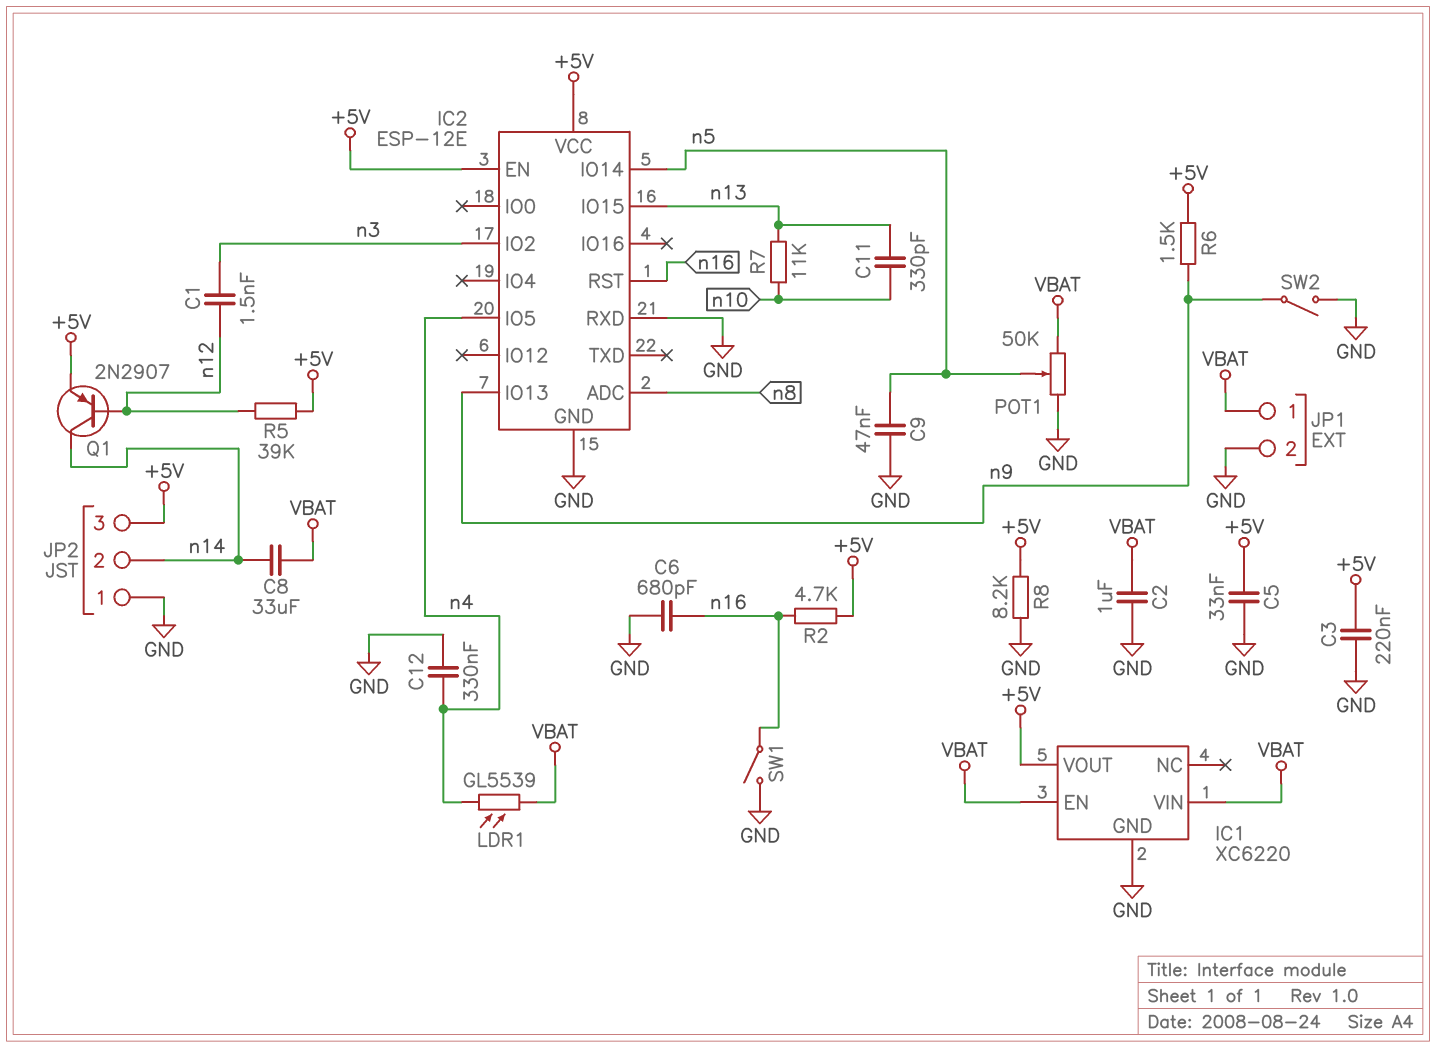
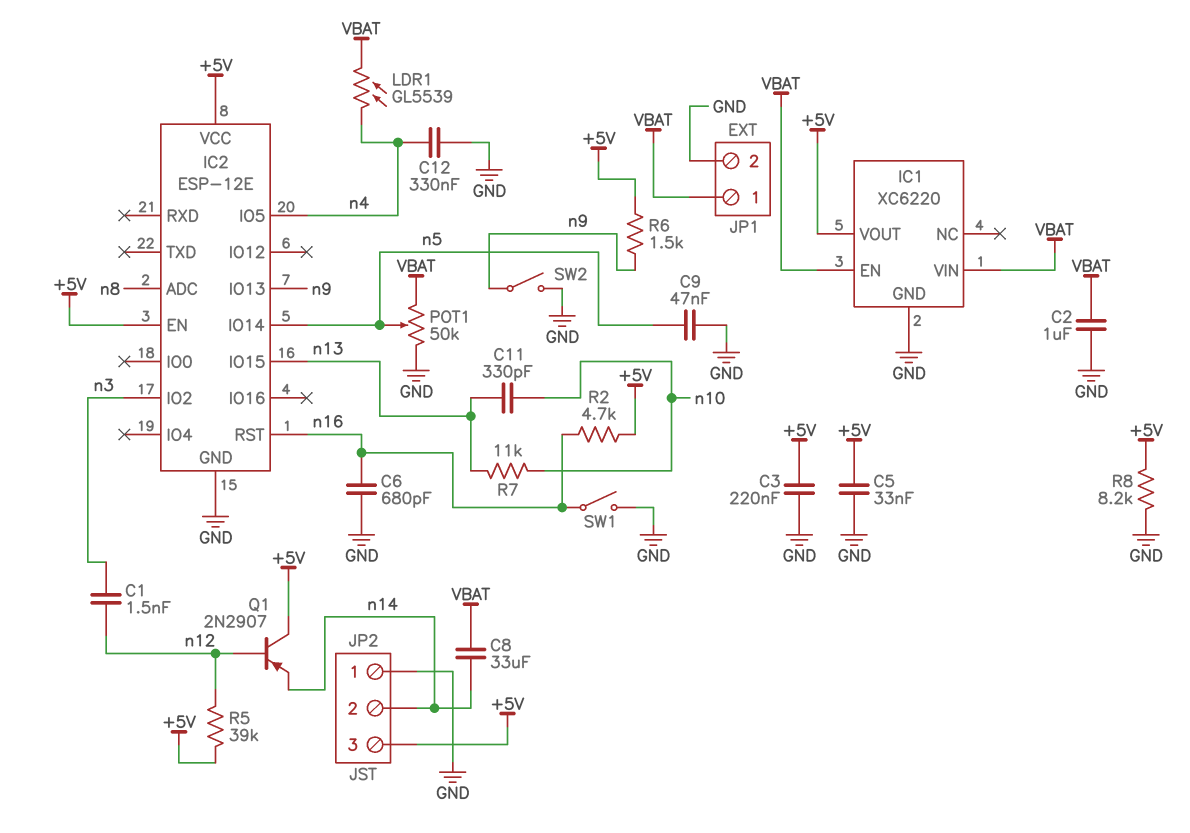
IC2 pin RXD: GND -> none
Q1: PNP 2N2907 (B n12, C n14, E +5V) -> PNP 2N2907 (B n12, C +5V, E n14)

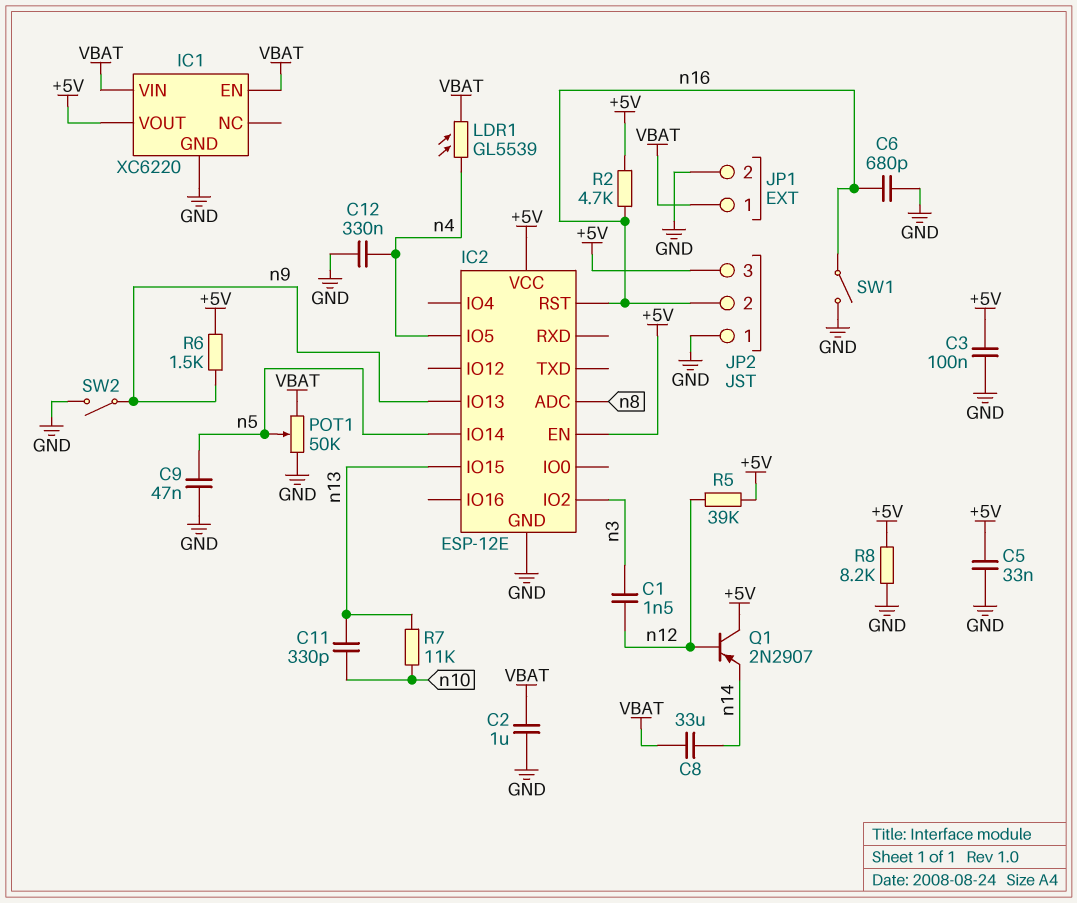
C3: 220nF (+5V, GND) -> 100nF (+5V, GND)
JP2 pin 2: n14 -> n16

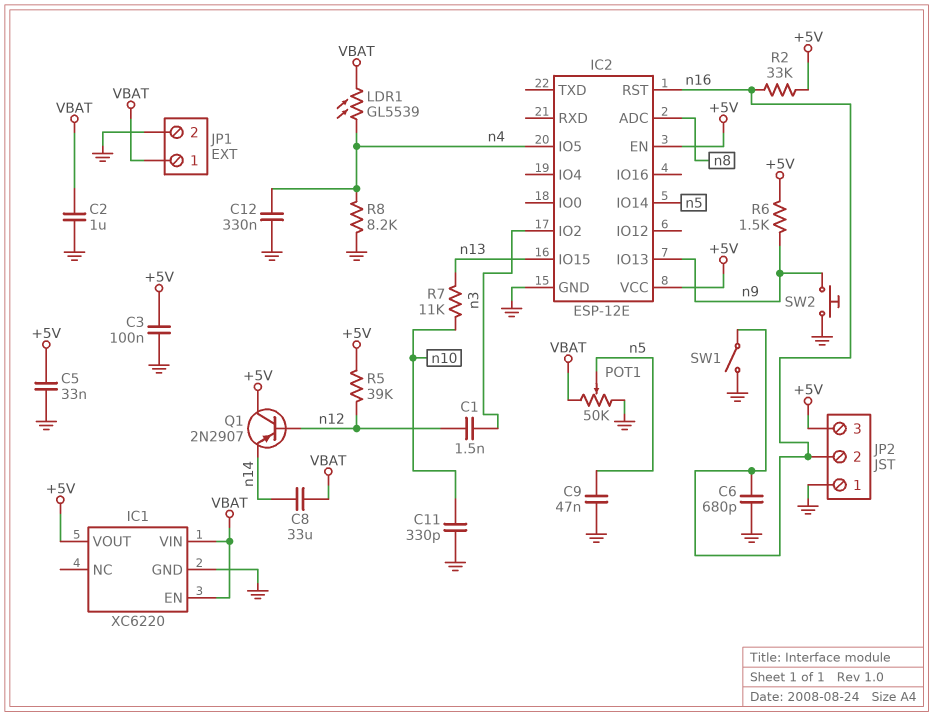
C11: 330pF (n10, n13) -> 330pF (GND, n10)
R2: 4.7k (+5V, n16) -> 33k (+5V, n16)
R8: 8.2k (+5V, GND) -> 8.2k (GND, n4)
SW2: switch (GND, n9) -> button (GND, n9)

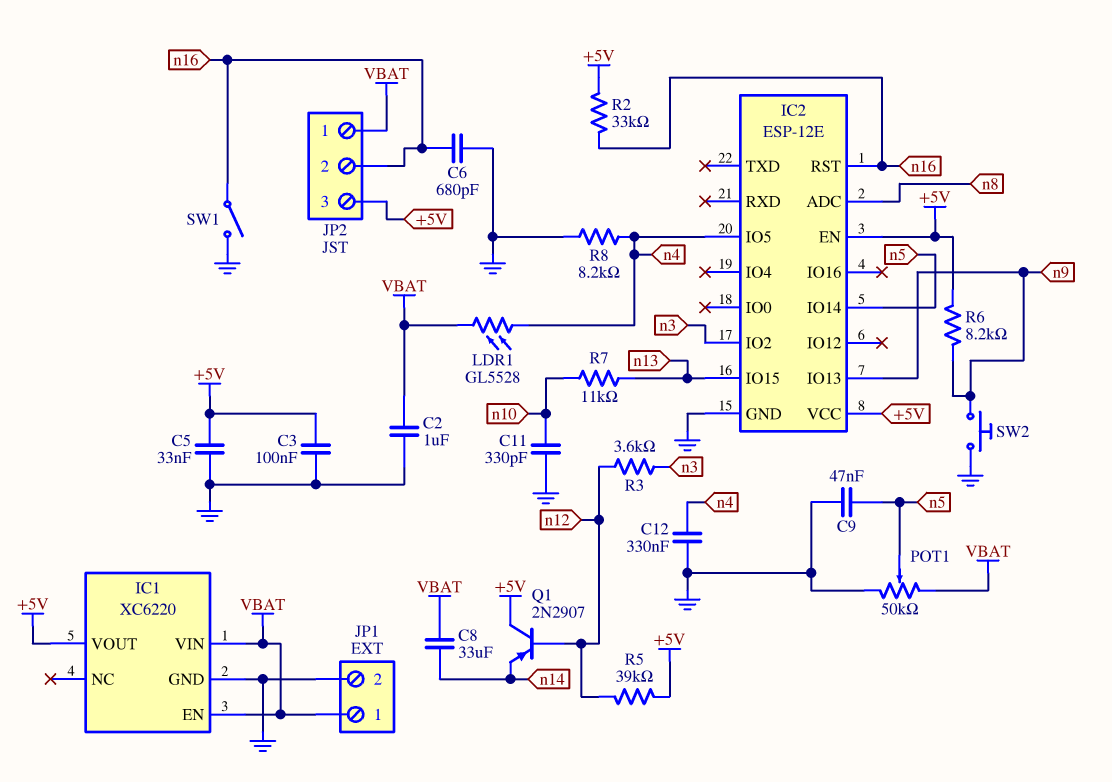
C1: 1.5nF (n3, n12) -> none
JP2 pin 1: GND -> VBAT
LDR1: GL5539 (VBAT, n4) -> GL5528 (VBAT, n4)
R3: none -> 3.6k (n3, n12)
R6: 1.5k (+5V, n9) -> 8.2k (+5V, n9)

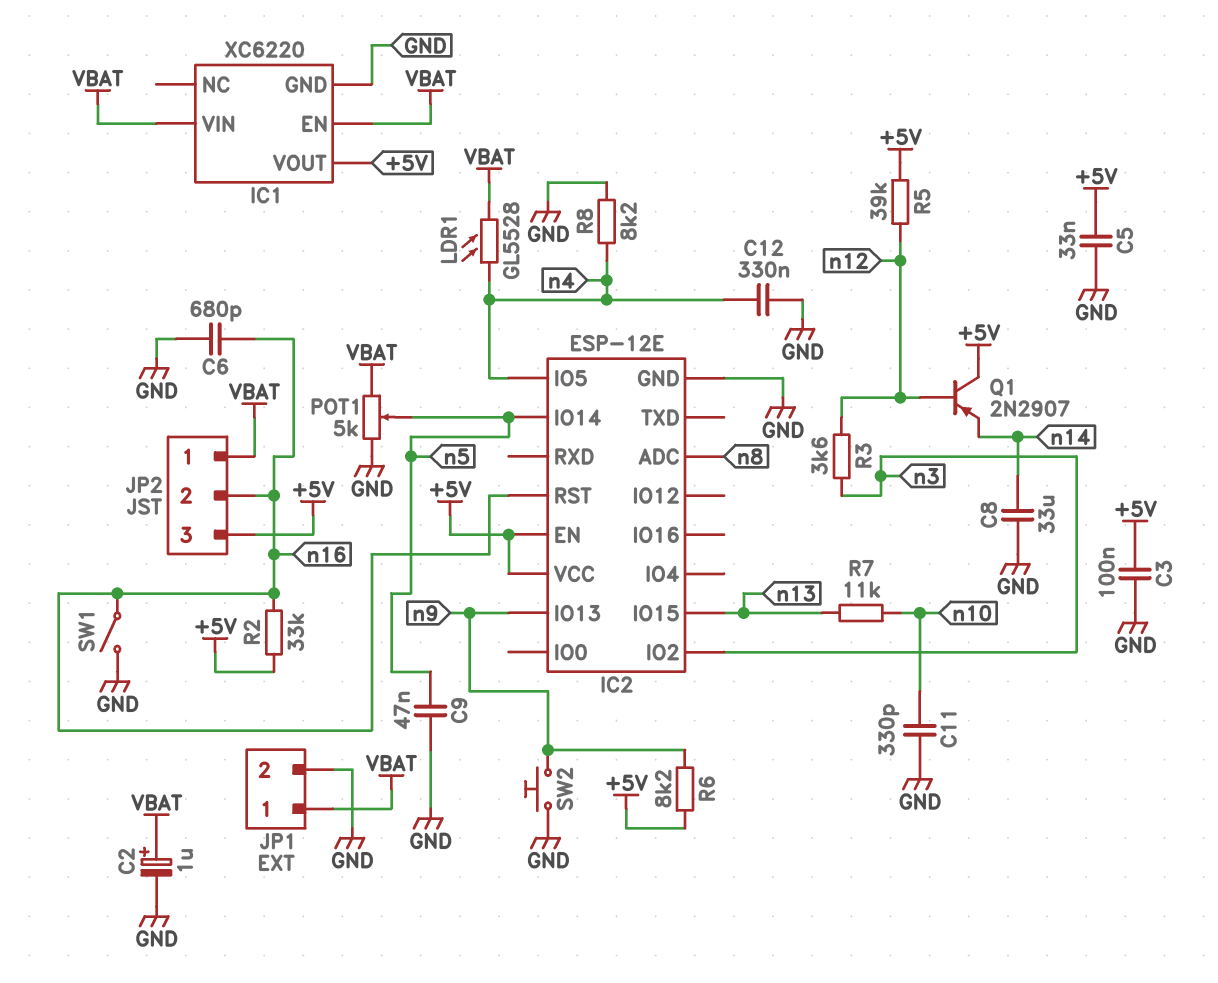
C2: 1uF (GND, VBAT) -> 1uF (plus VBAT, minus GND)
C8: 33uF (VBAT, n14) -> 33uF (GND, n14)
POT1: 50k (GND, VBAT, wiper n5) -> 5k (GND, VBAT, wiper n5)

